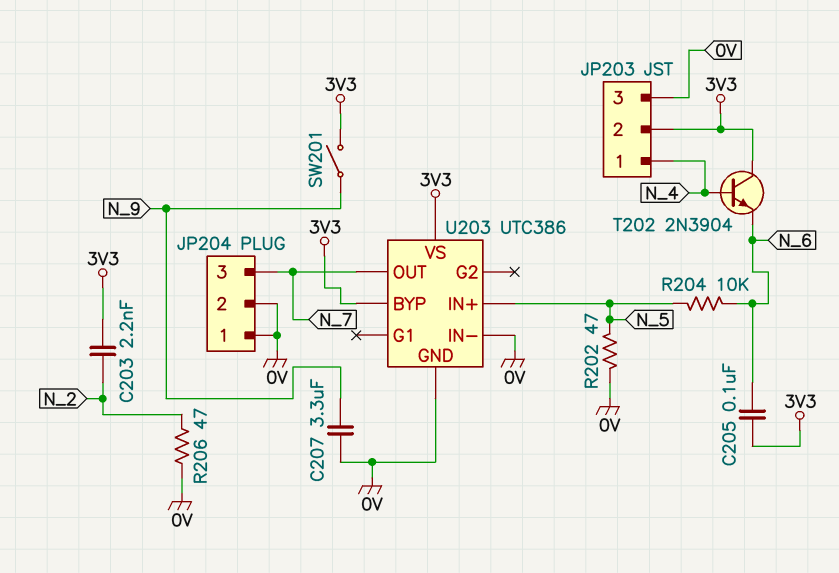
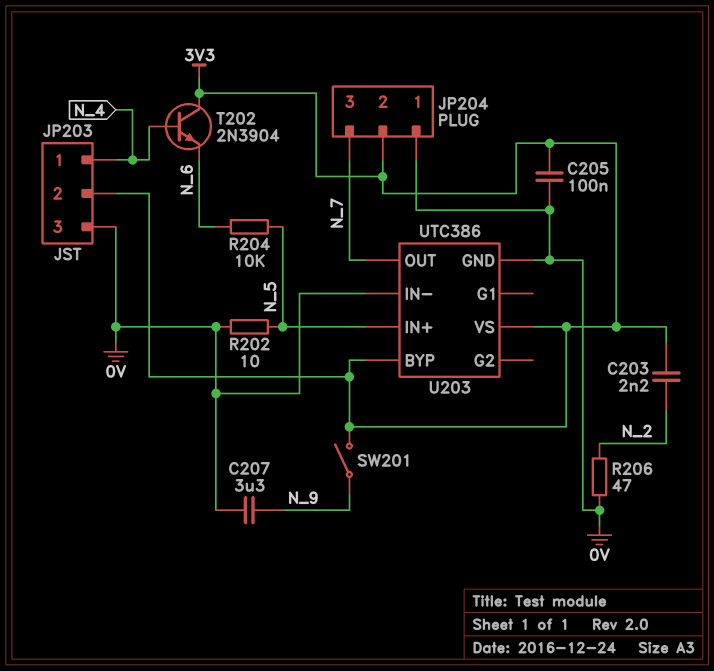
C205: 100nF (3V3, N_6) -> 100nF (0V, 3V3)
JP204 pin 2: 0V -> 3V3
R202: 47 (0V, N_5) -> 10 (0V, N_5)

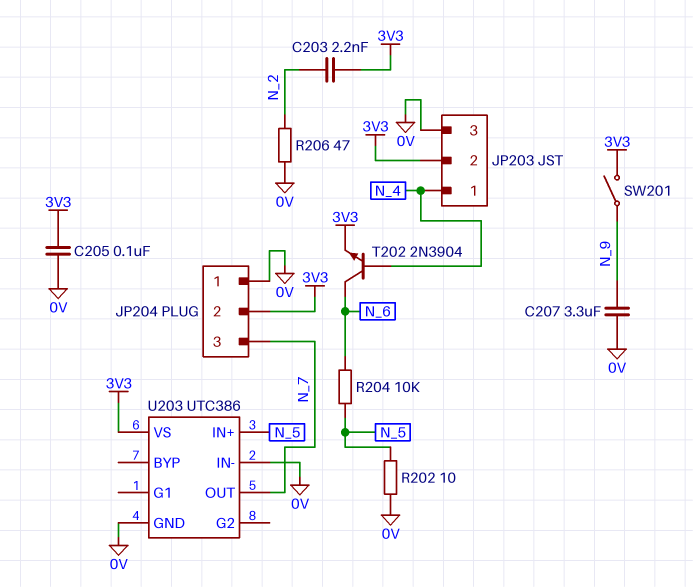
T202: NPN 2N3904 (B N_4, C 3V3, E N_6) -> NPN 2N3904 (B N_4, C N_6, E 3V3)
U203 pin BYP: 3V3 -> none

